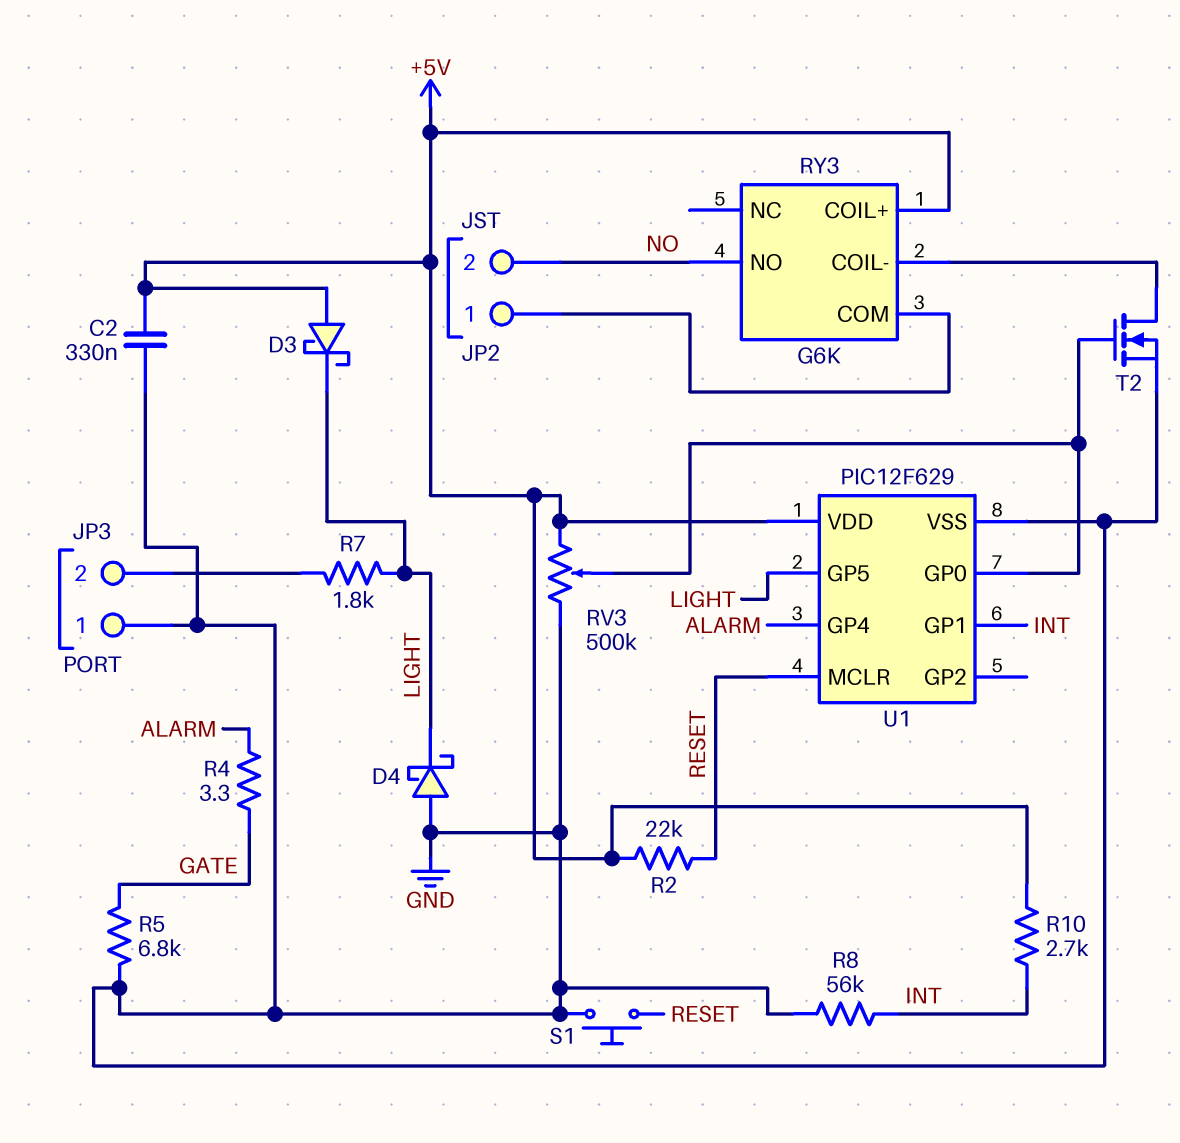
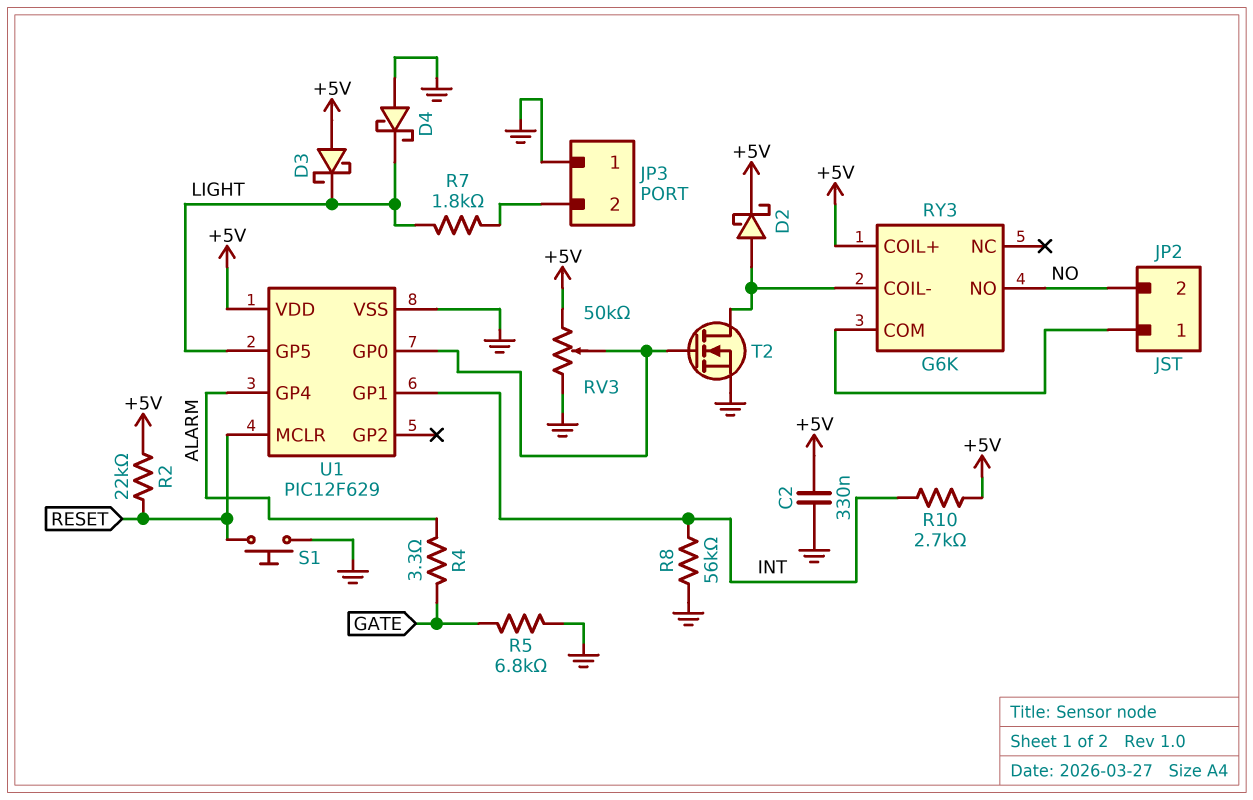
D2: none -> schottky (A RY3/COIL-, K +5V)
RV3: 500k (+5V, GND, wiper U1/GP0) -> 50k (+5V, GND, wiper U1/GP0)

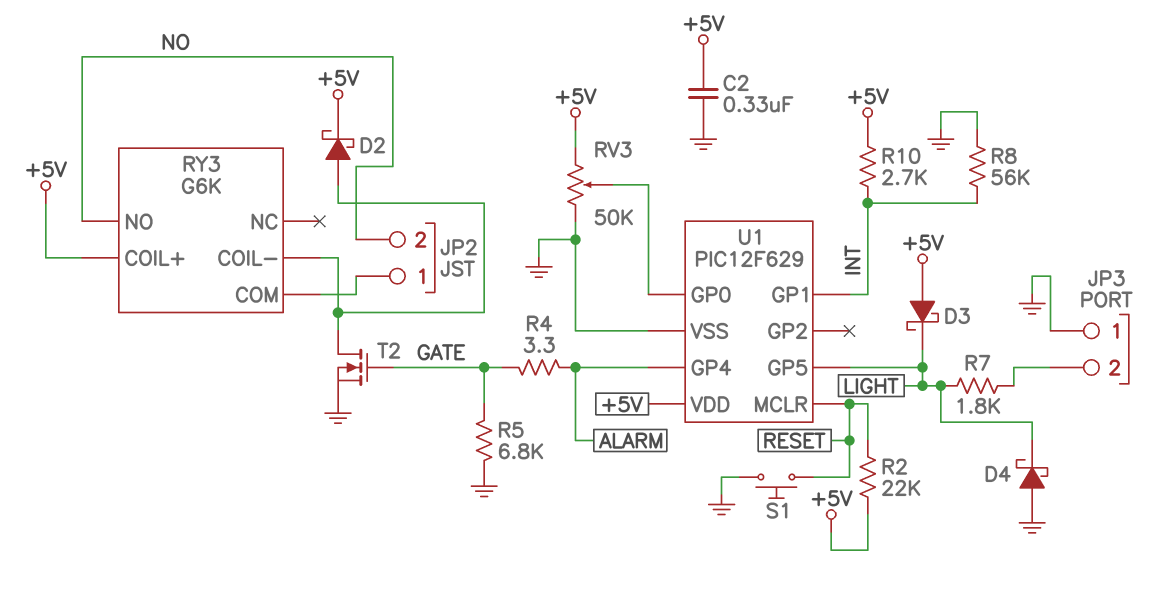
T2: NMOS (G U1/GP0, D RY3/COIL-, S GND) -> NMOS (G GATE, D RY3/COIL-, S GND)

